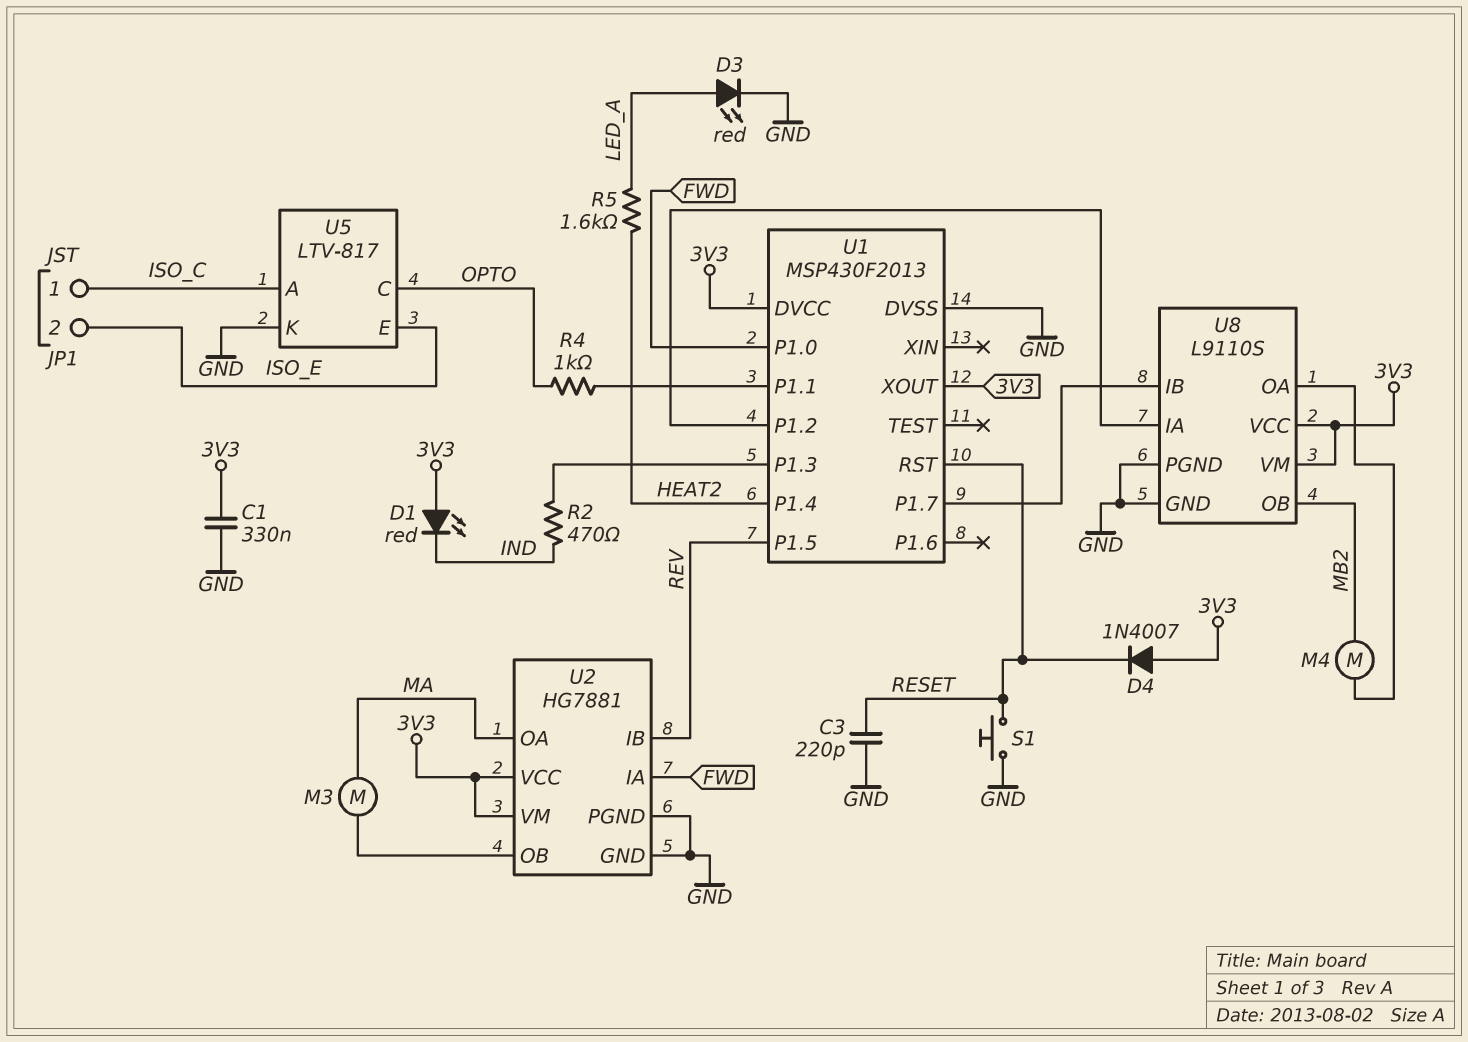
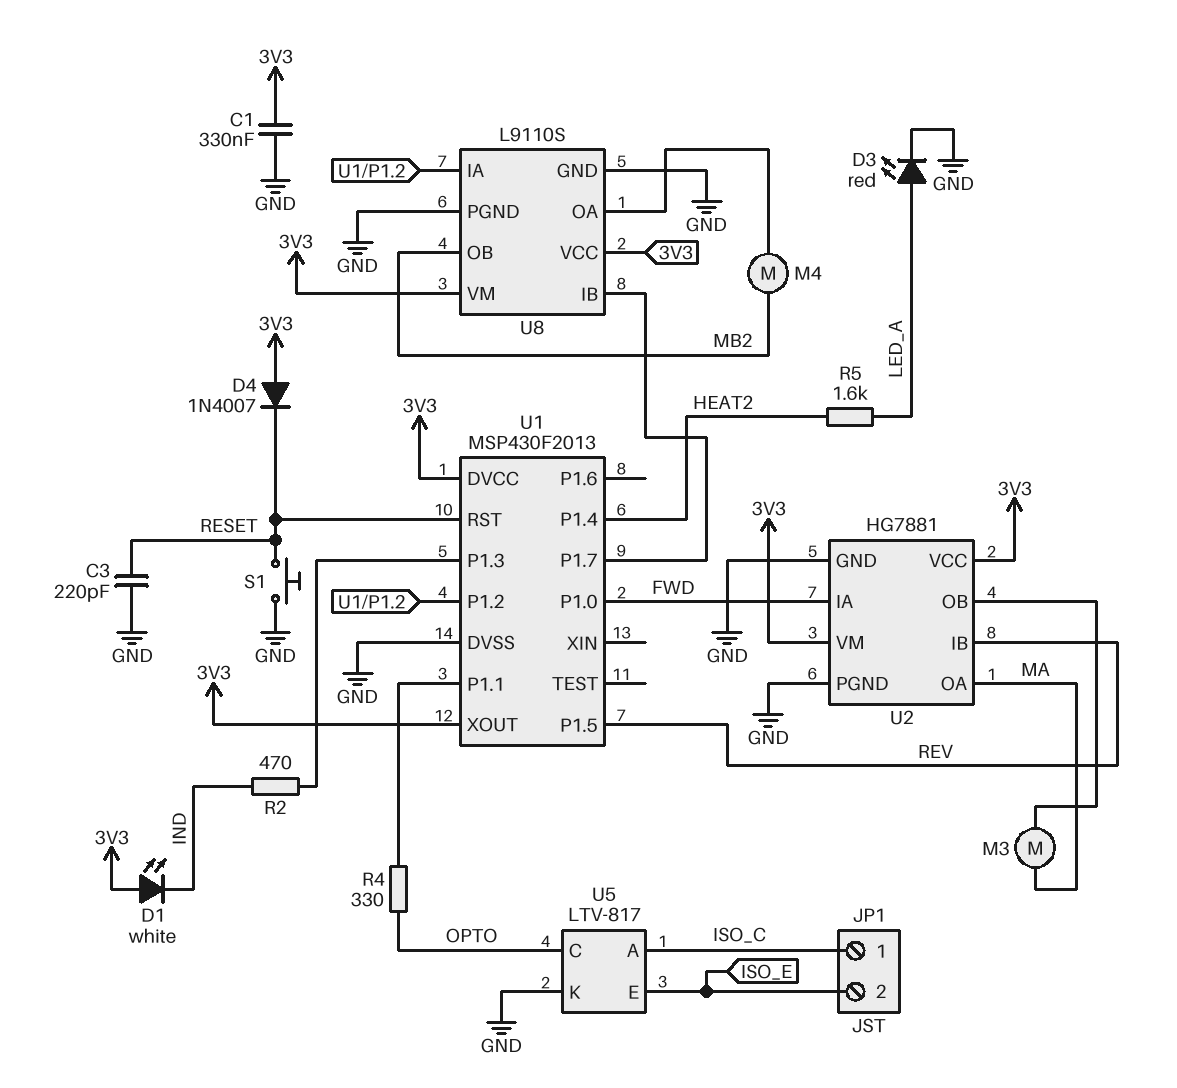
D1: LED red (A 3V3, K IND) -> LED white (A 3V3, K IND)
R4: 1k (OPTO, U1/P1.1) -> 330 (OPTO, U1/P1.1)

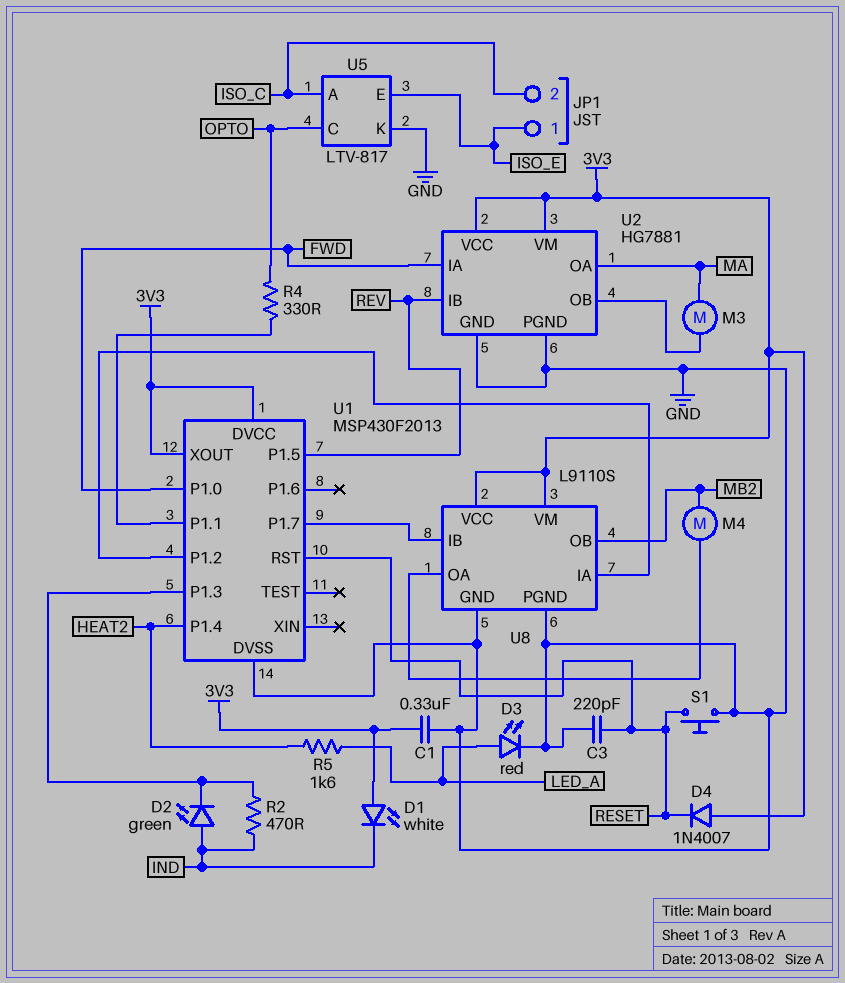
D2: none -> LED green (A IND, K U1/P1.3)
JP1 pin 1: ISO_C -> ISO_E
JP1 pin 2: ISO_E -> ISO_C

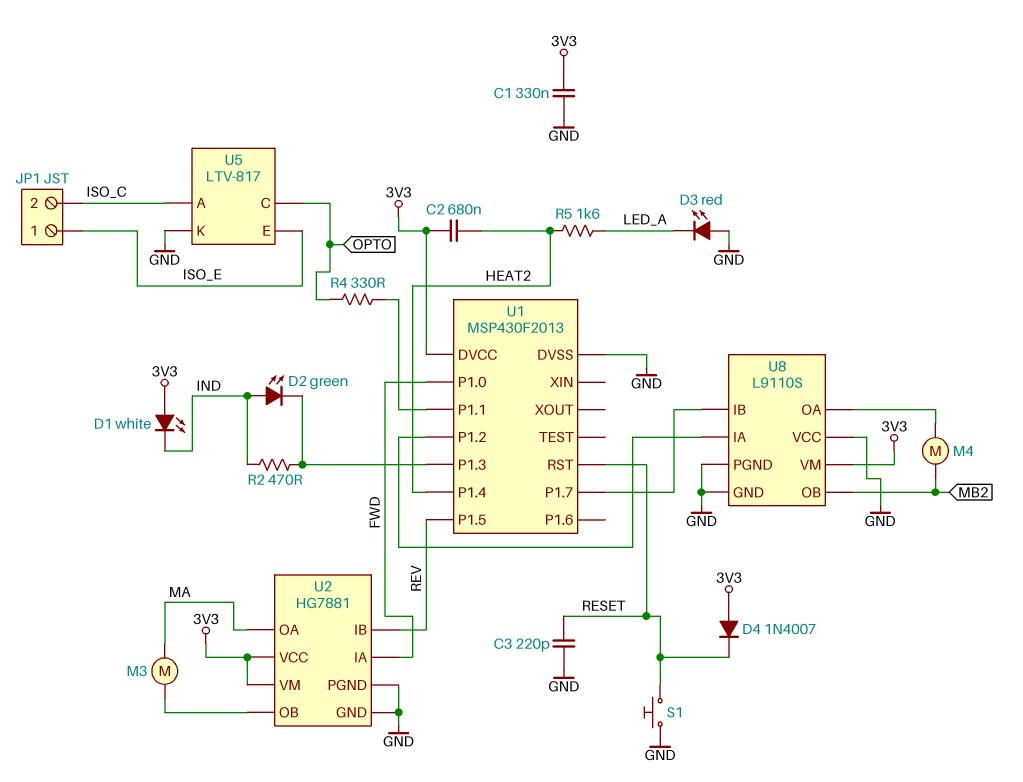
C2: none -> 680nF (3V3, HEAT2)
D3: LED red (A LED_A, K GND) -> LED red (A GND, K LED_A)
U1 pin XOUT: 3V3 -> none
U8 pin VCC: 3V3 -> GND

